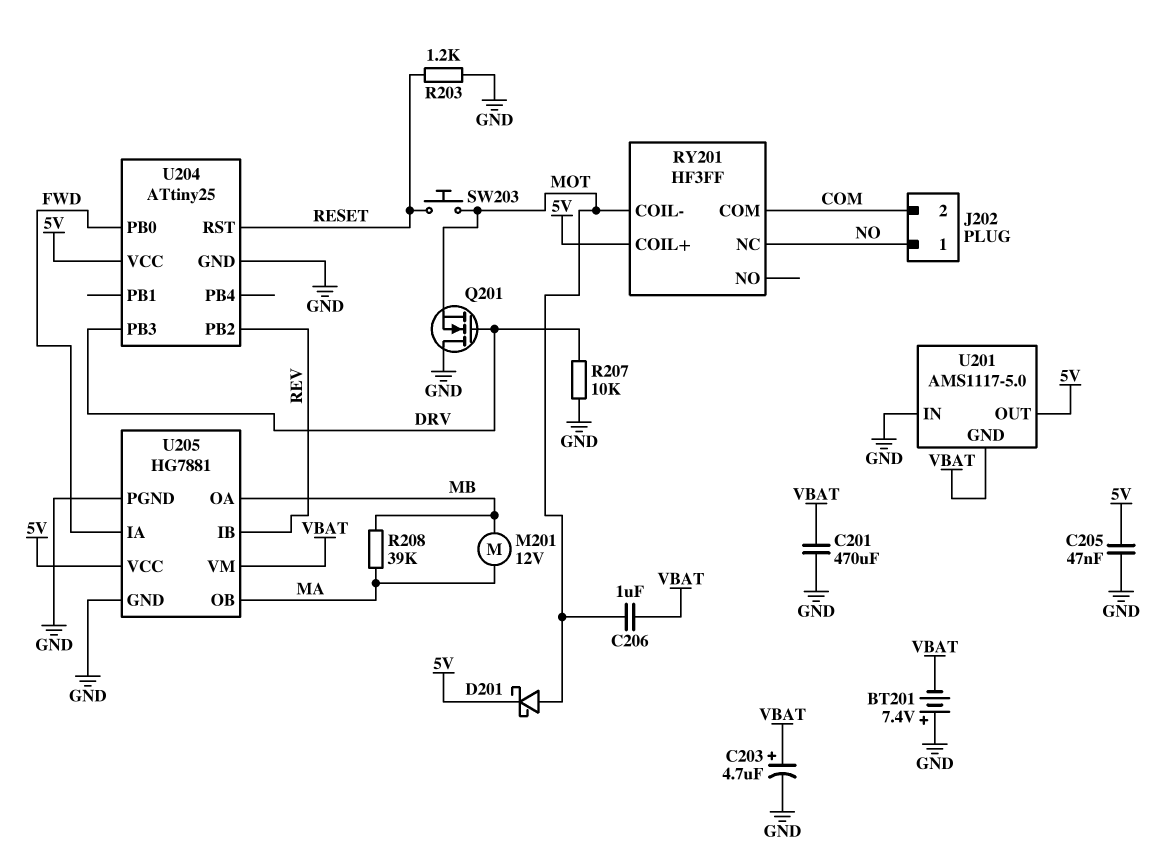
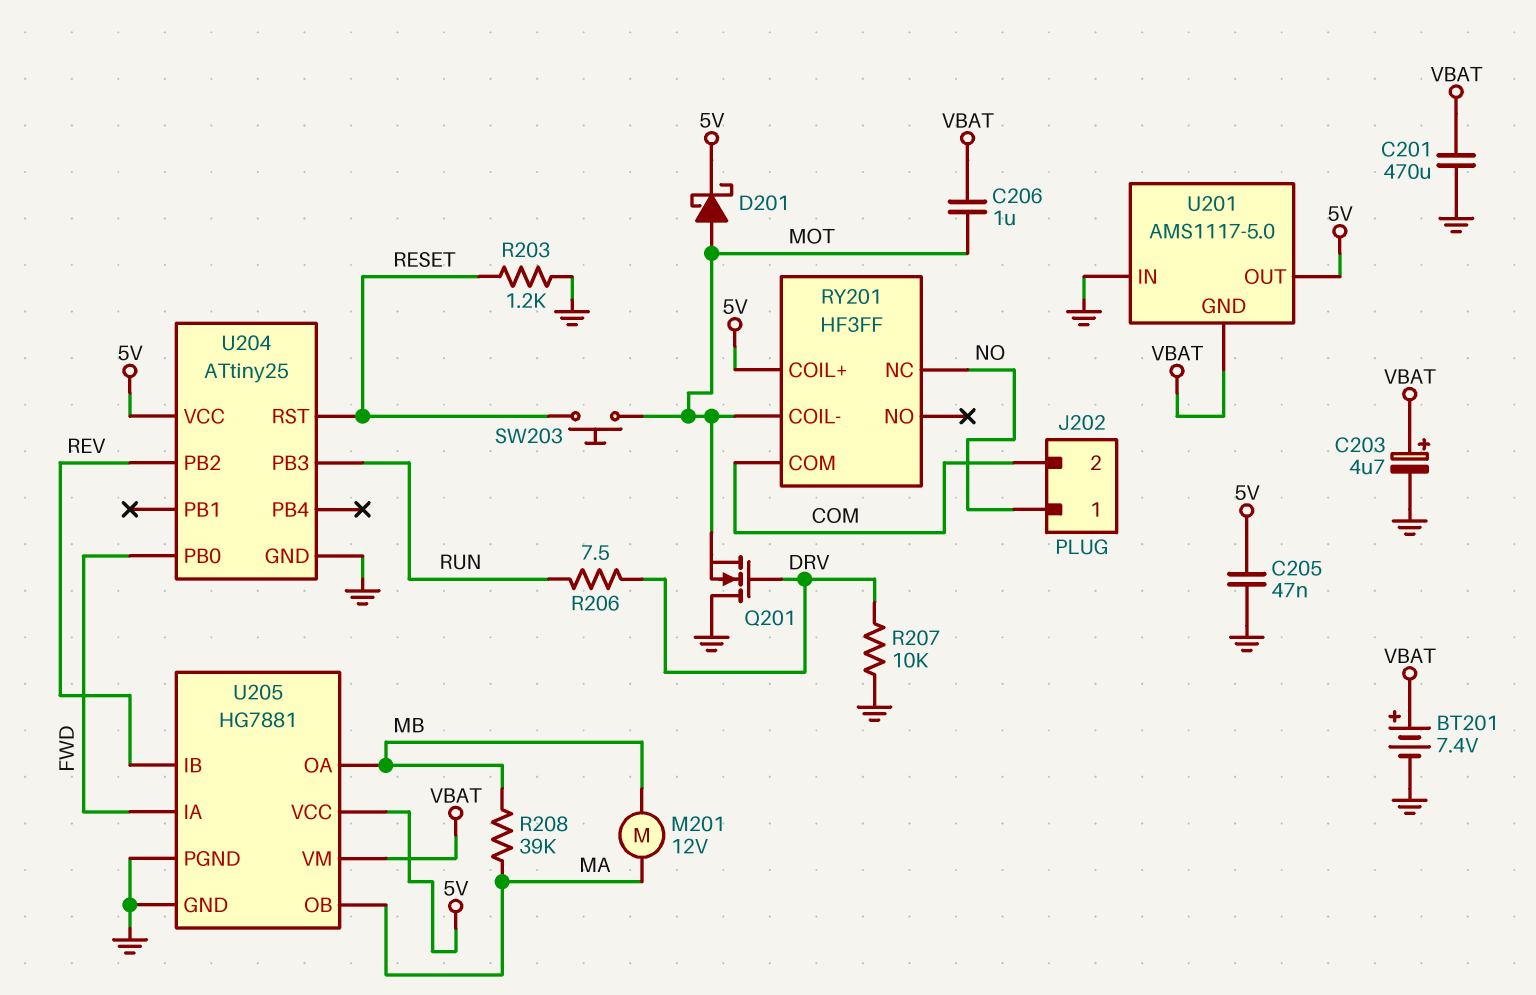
BT201: 7.4V (plus GND, minus VBAT) -> 7.4V (plus VBAT, minus GND)
R206: none -> 7.5 (DRV, RUN)
U204 pin PB3: DRV -> RUN

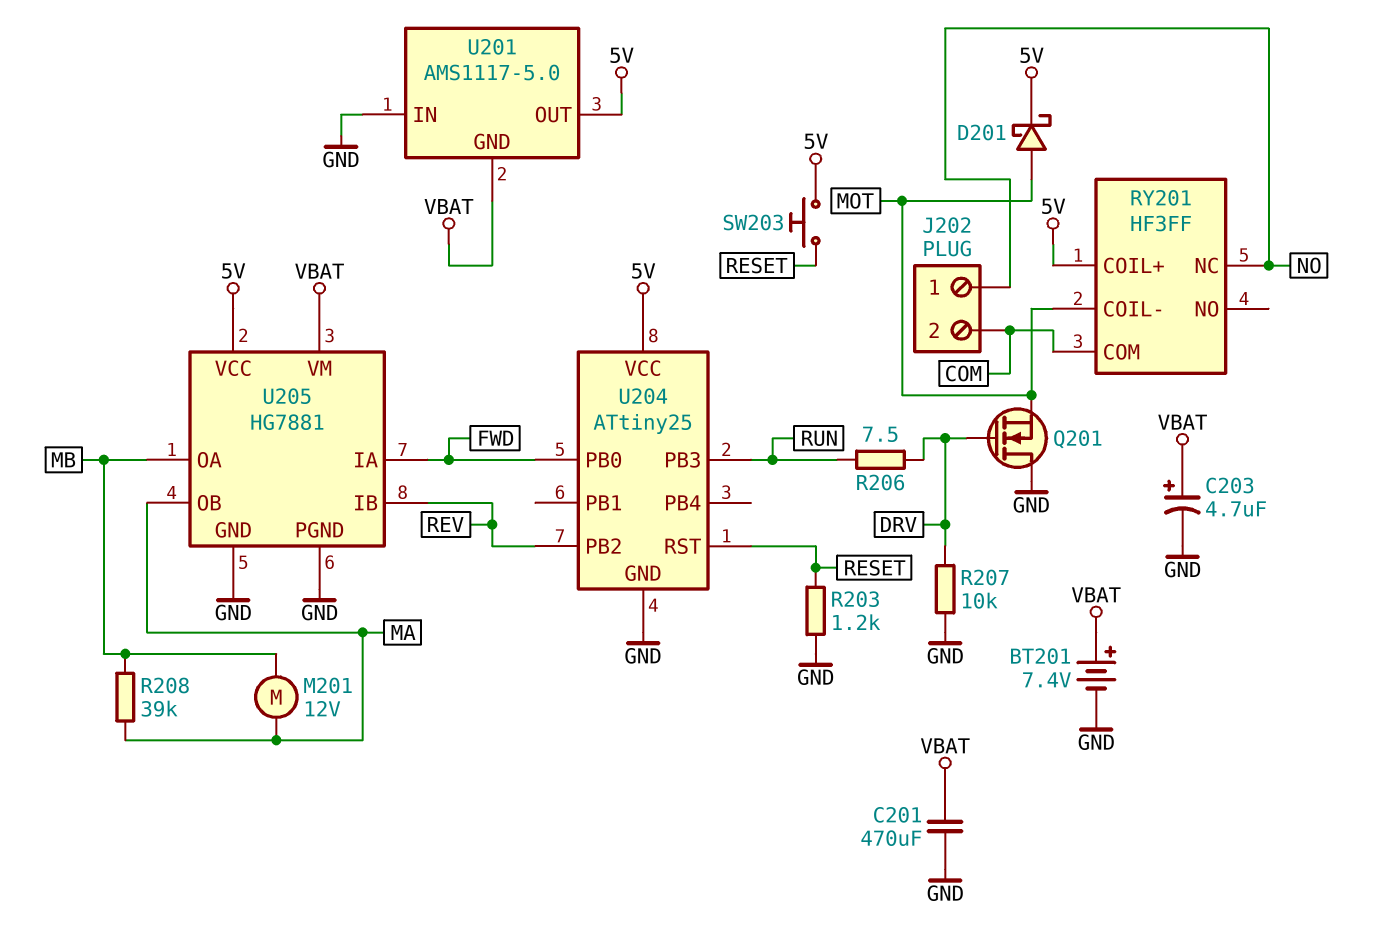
C205: 47nF (5V, GND) -> none
C206: 1uF (MOT, VBAT) -> none
SW203: button (MOT, RESET) -> button (5V, RESET)

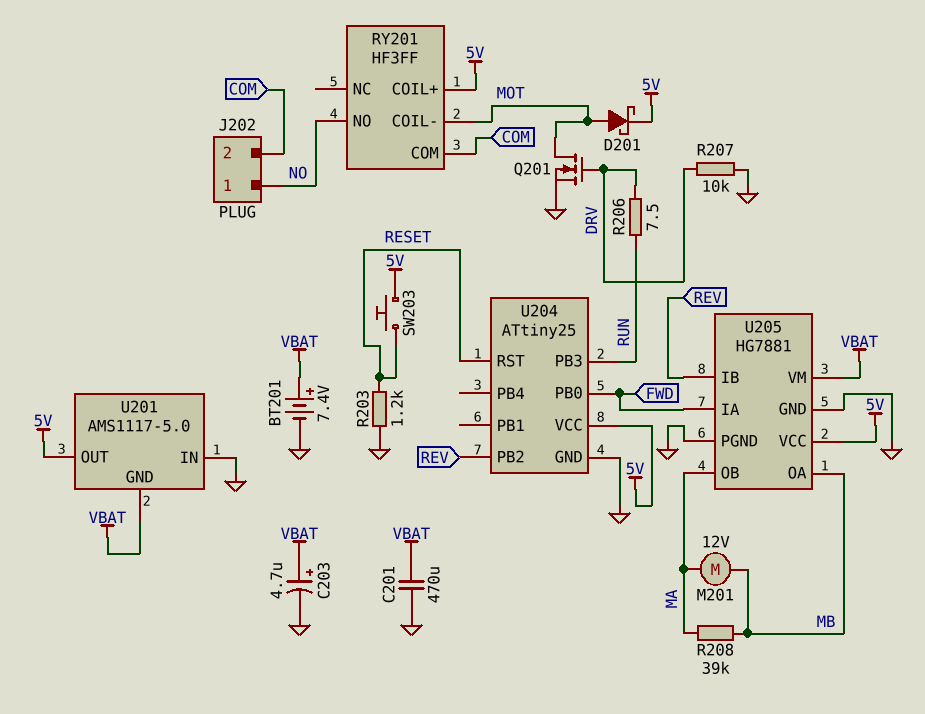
Q201: NMOS (G DRV, D GND, S MOT) -> NMOS (G DRV, D MOT, S GND)
RY201 pin NC: NO -> none
RY201 pin NO: none -> NO

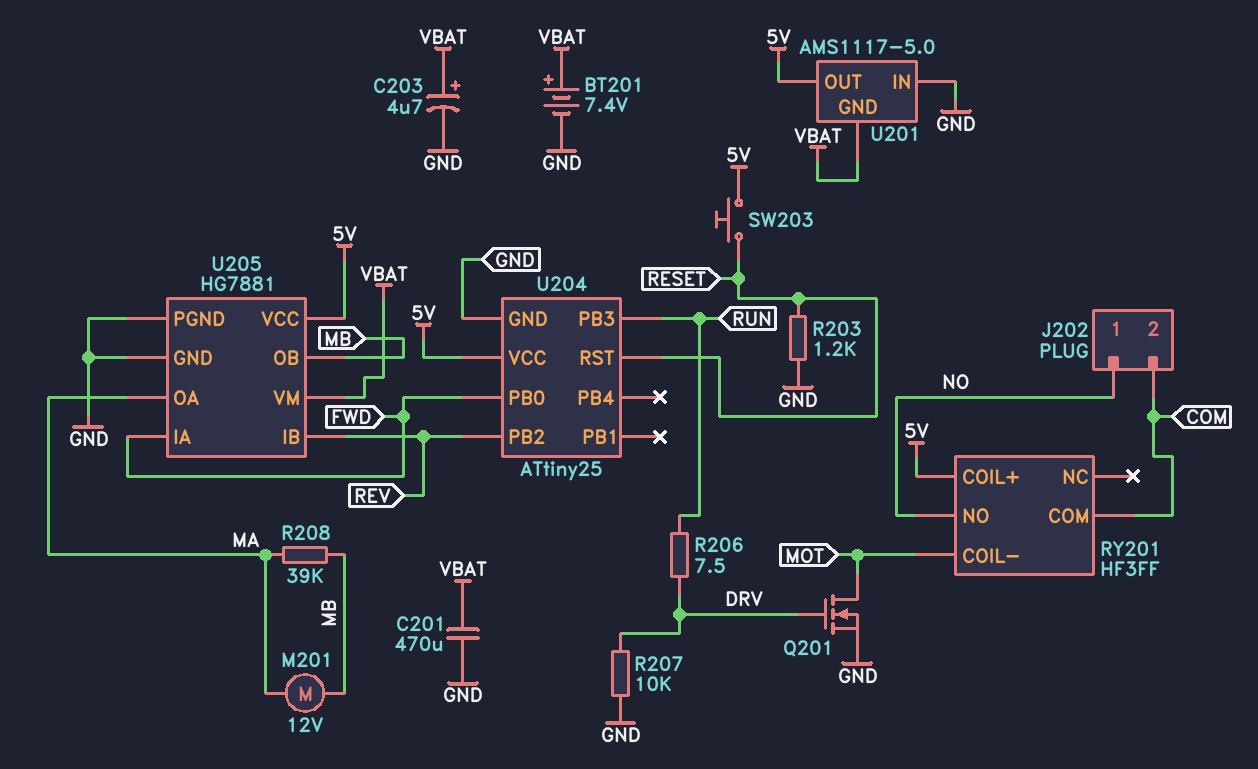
D201: schottky (A MOT, K 5V) -> none
U205 pin OA: MB -> MA
U205 pin OB: MA -> MB

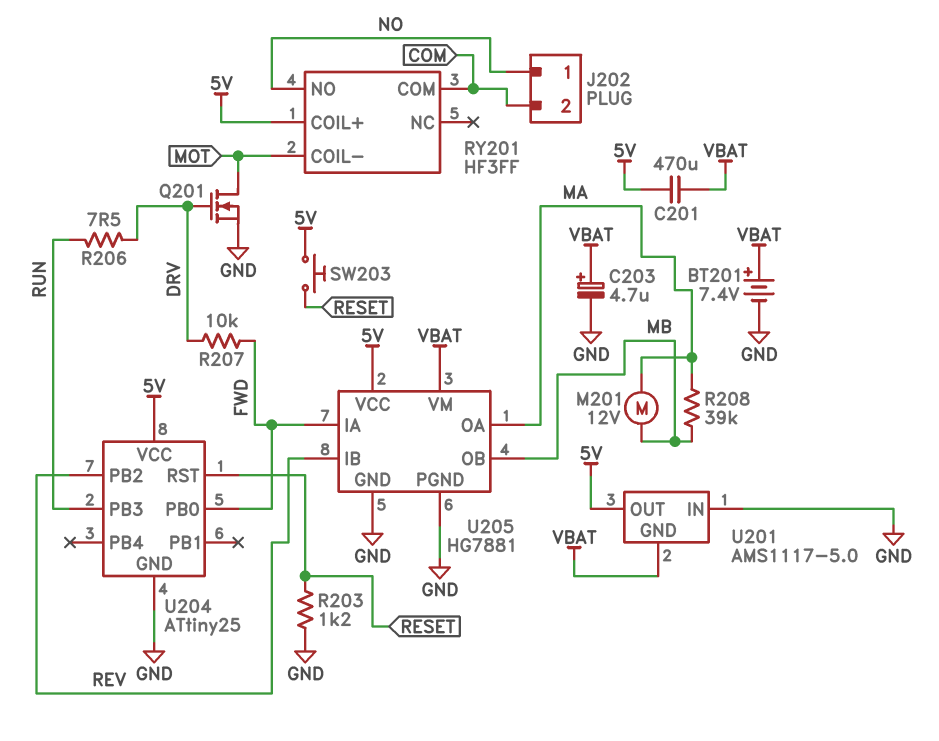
C201: 470uF (GND, VBAT) -> 470uF (5V, VBAT)
R207: 10k (DRV, GND) -> 10k (DRV, FWD)

